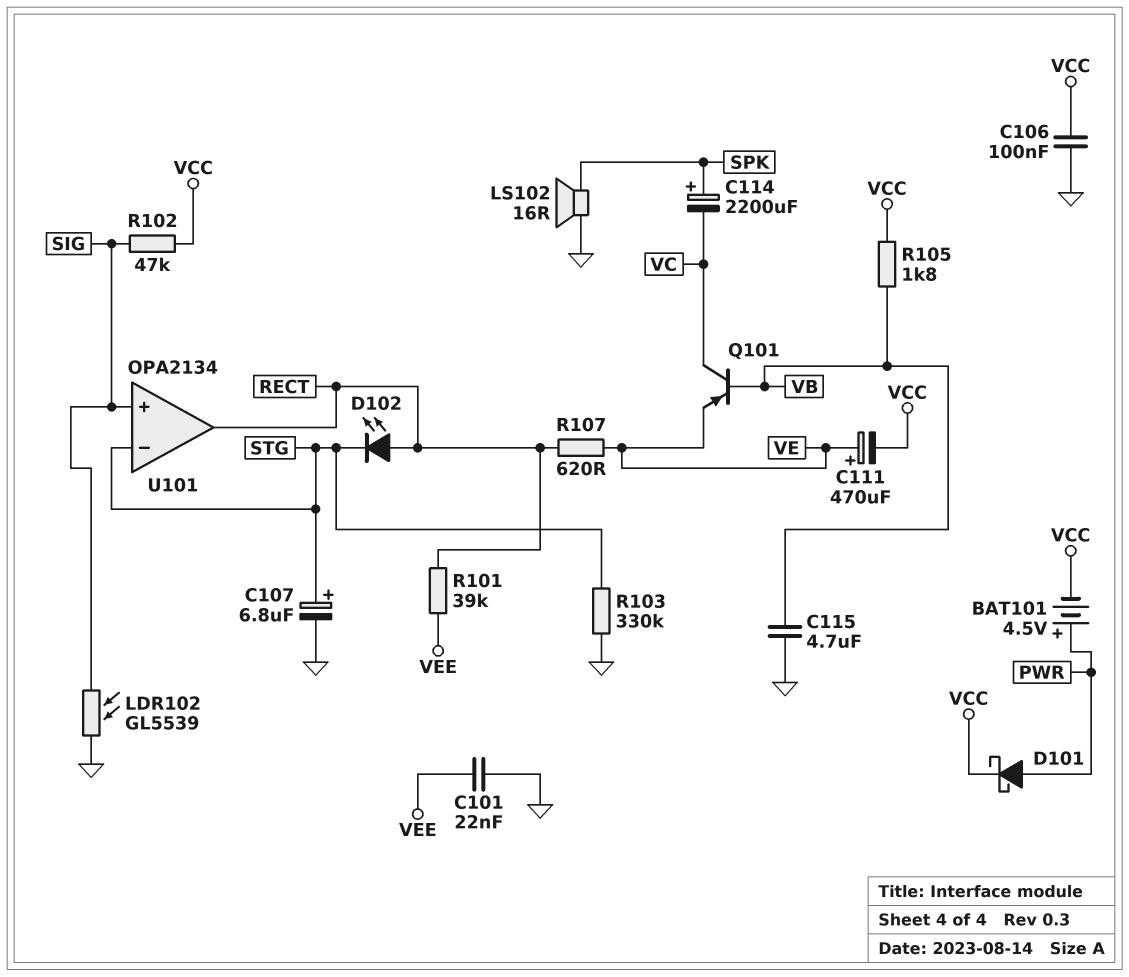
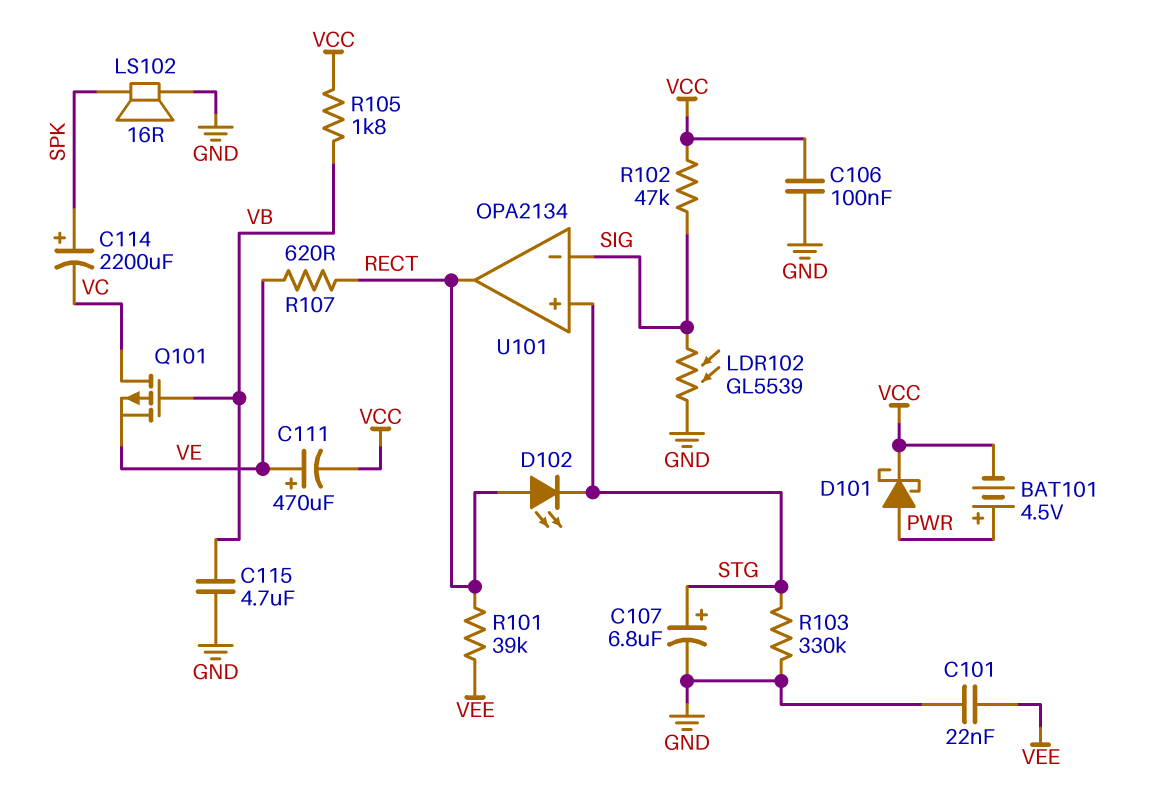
Q101: PNP (B VB, C VC, E VE) -> PMOS (G VB, D VC, S VE)
U101 pin in+: SIG -> STG
U101 pin in-: STG -> SIG

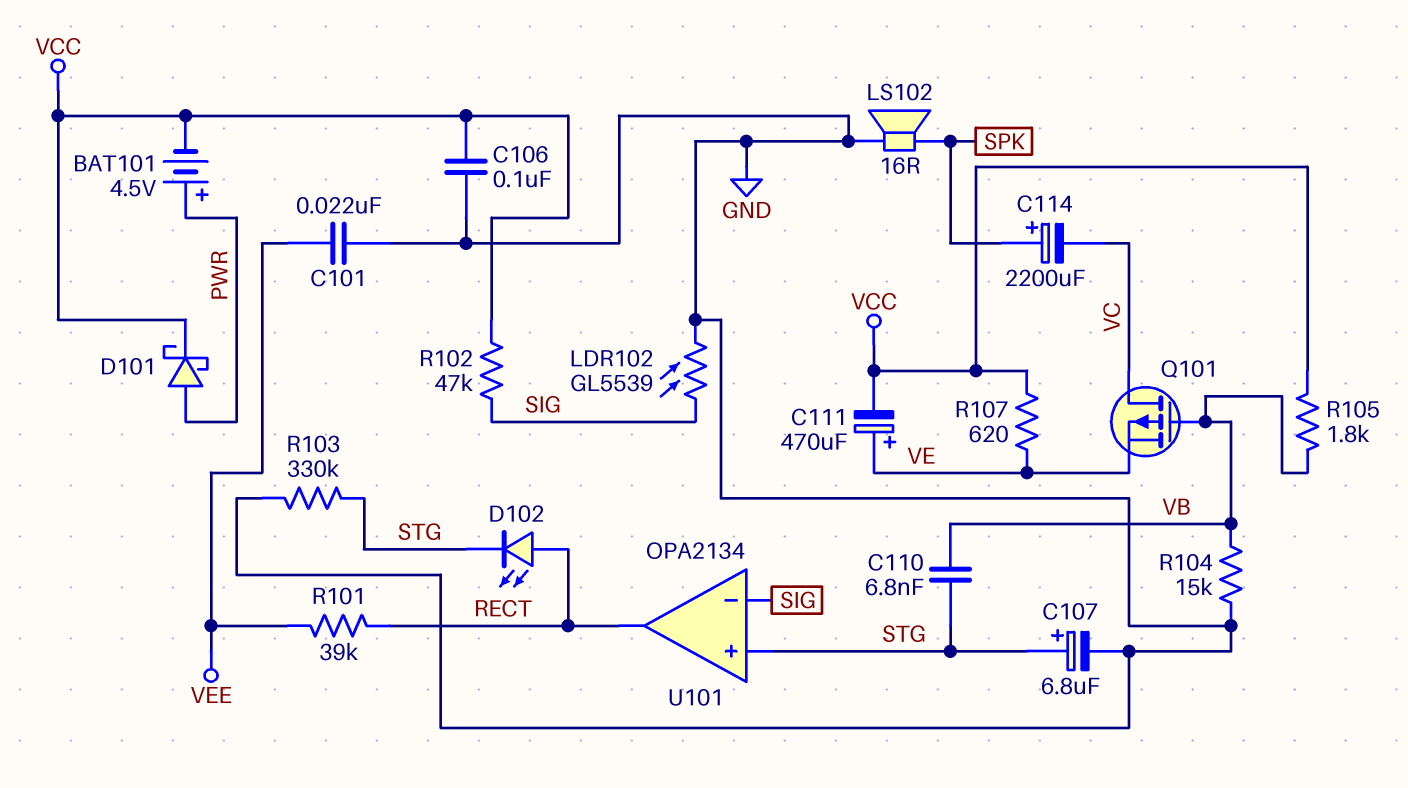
C110: none -> 6.8nF (STG, VB)
C115: 4.7uF (GND, VB) -> none
R104: none -> 15k (GND, VB)
R107: 620 (RECT, VE) -> 620 (VCC, VE)

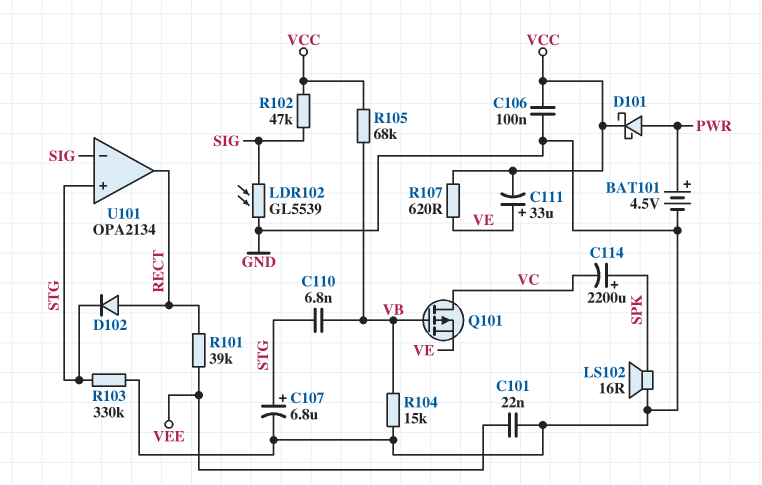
BAT101: 4.5V (plus PWR, minus VCC) -> 4.5V (plus PWR, minus GND)
C111: 470uF (plus VE, minus VCC) -> 33uF (plus VE, minus VCC)
D102: LED (A RECT, K STG) -> diode (A RECT, K STG)
R105: 1.8k (VB, VCC) -> 68k (VB, VCC)

